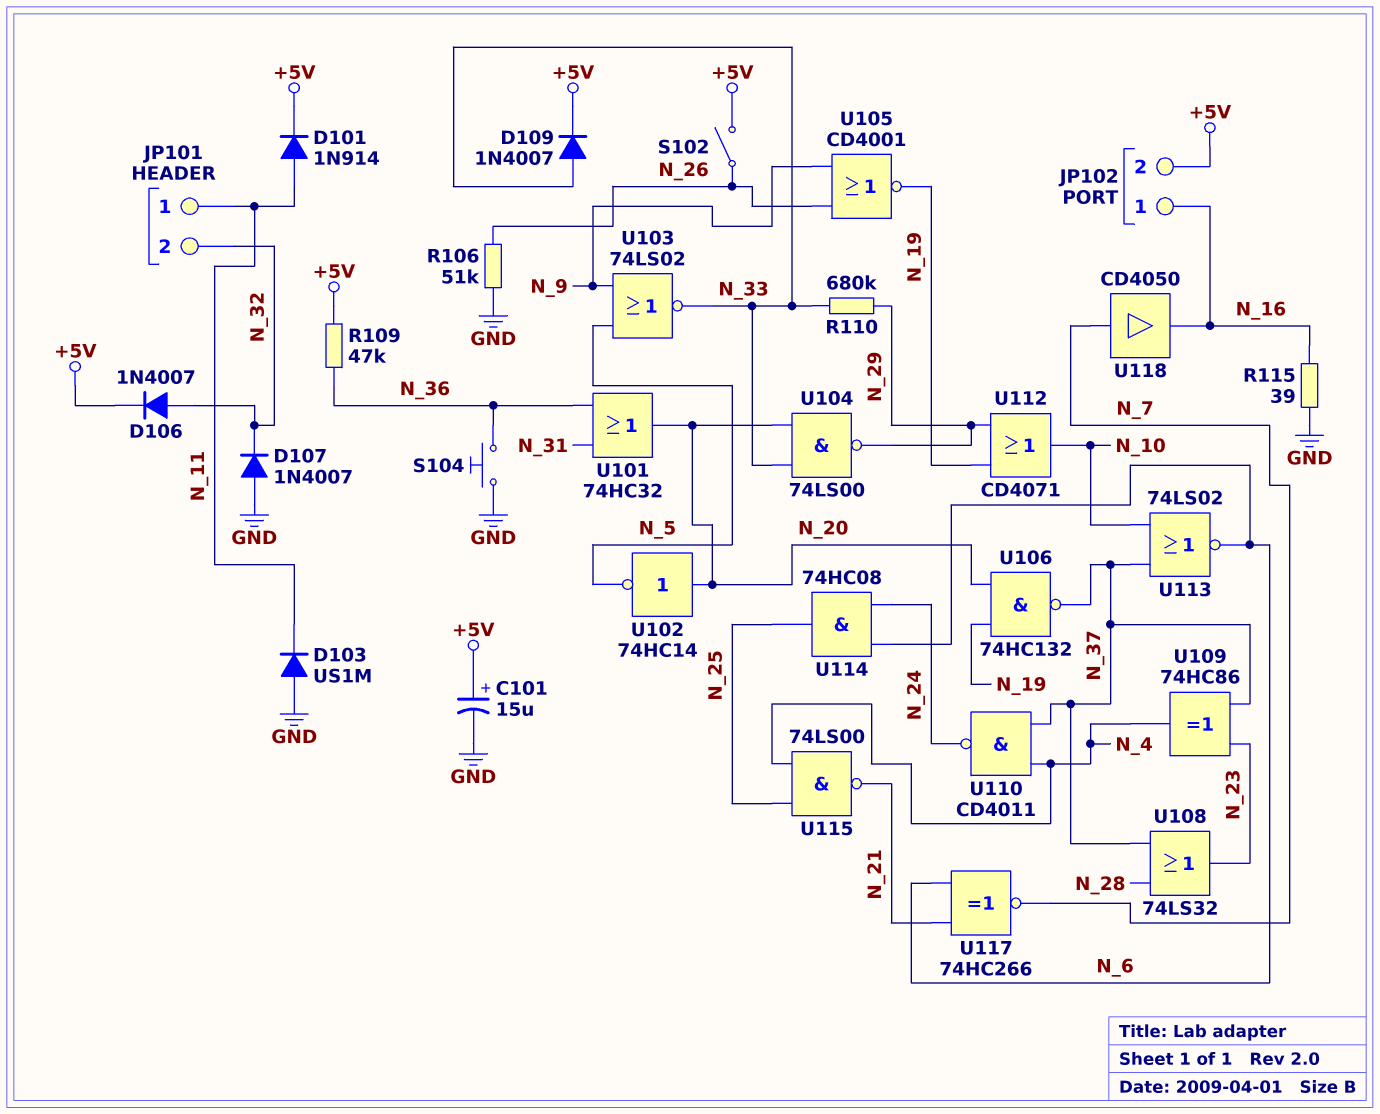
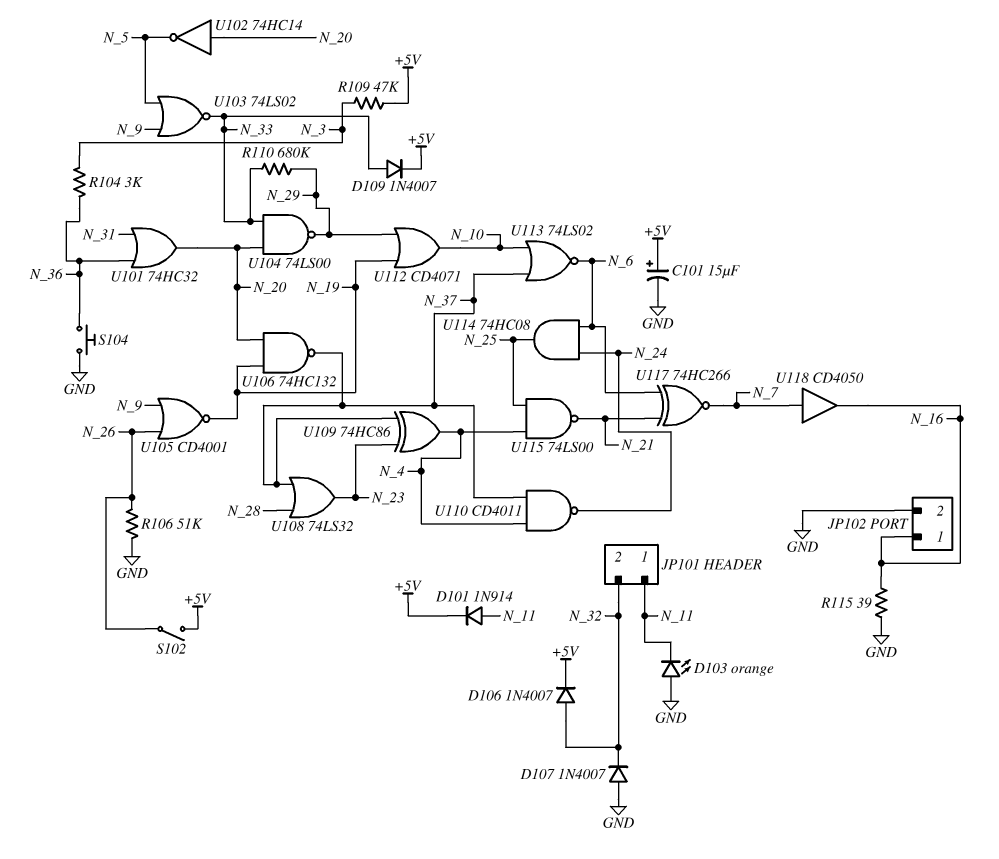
D103: diode US1M (A GND, K N_11) -> LED orange (A GND, K N_11)
JP102 pin 2: +5V -> GND
R104: none -> 3k (N_3, N_36)
R109: 47k (+5V, N_36) -> 47k (+5V, N_3)

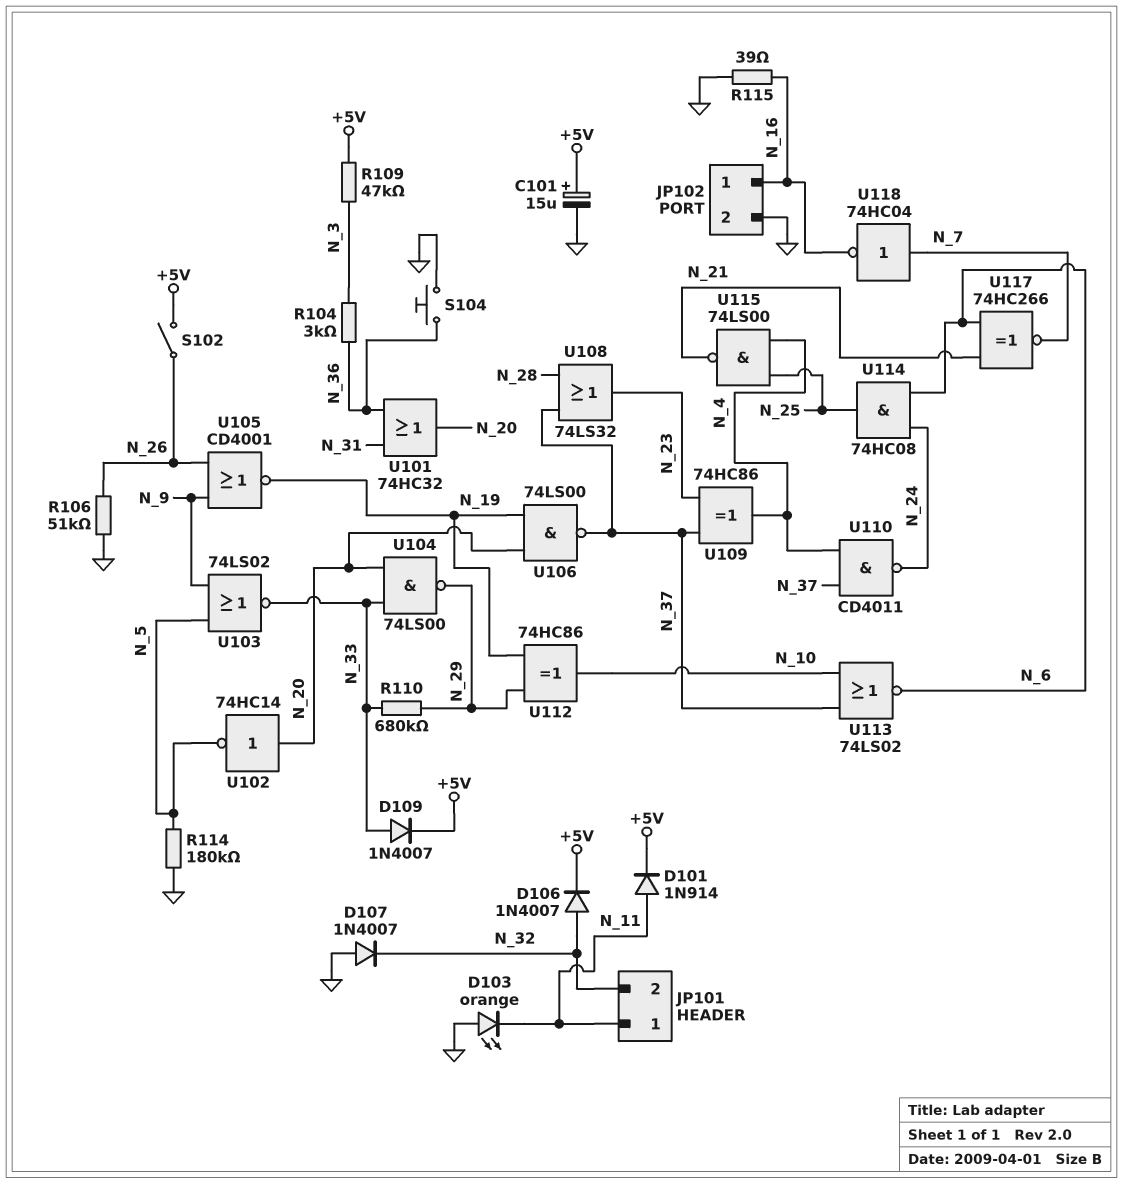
R114: none -> 180k (GND, N_5)
U106: NAND 74HC132 (in N_19, in N_20, out N_37) -> NAND 74LS00 (in N_19, in N_20, out N_37)
U112: OR CD4071 (in N_19, in N_29, out N_10) -> XOR 74HC86 (in N_19, in N_29, out N_10)
U118: buffer CD4050 (in N_7, out N_16) -> NOT 74HC04 (in N_7, out N_16)

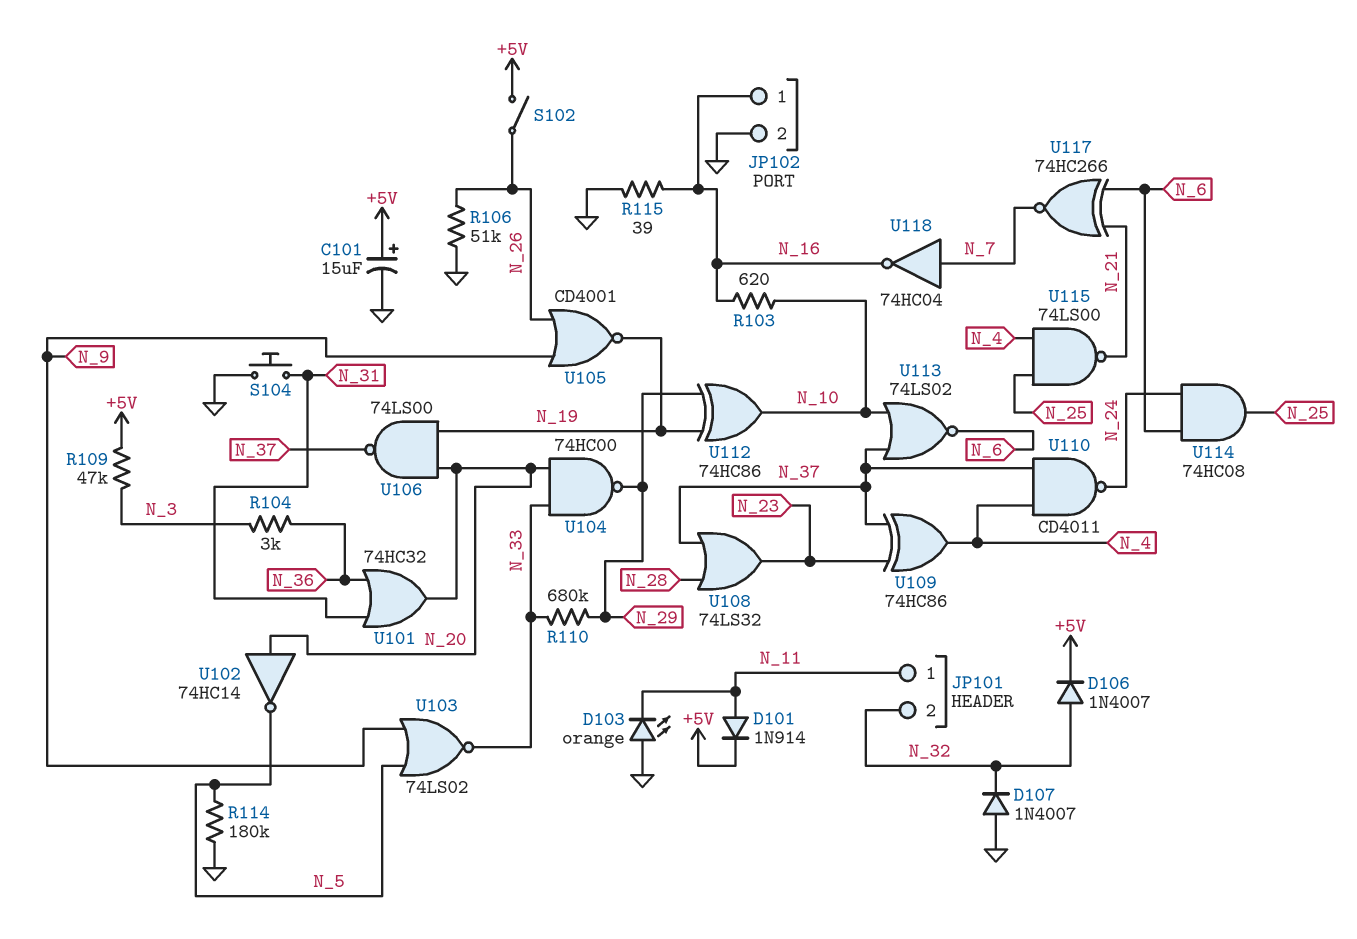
D109: diode 1N4007 (A N_33, K +5V) -> none
R103: none -> 620 (N_10, N_16)
S104: button (GND, N_36) -> button (GND, N_31)
U104: NAND 74LS00 (in N_20, in N_33, out N_29) -> NAND 74HC00 (in N_20, in N_33, out N_29)

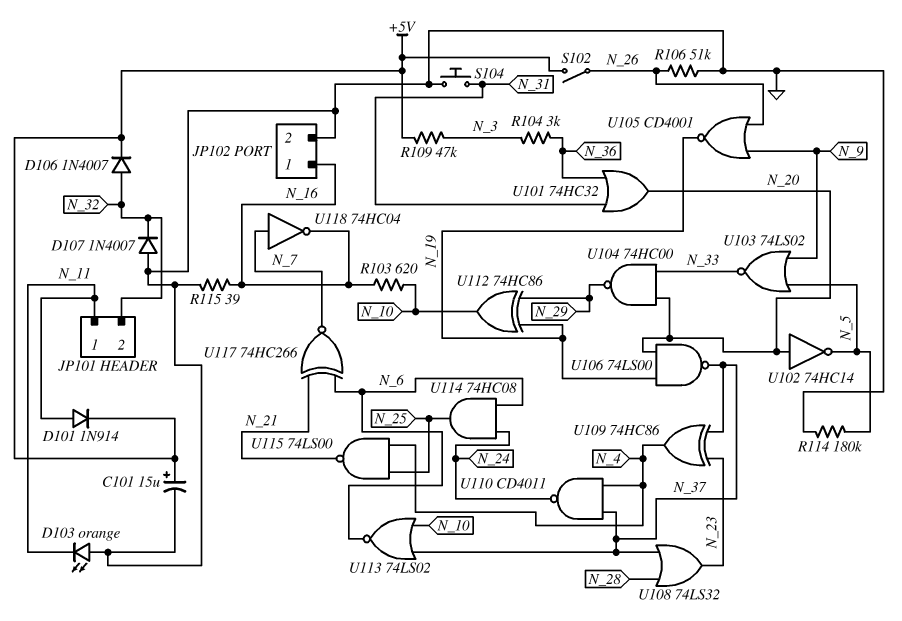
R110: 680k (N_29, N_33) -> none

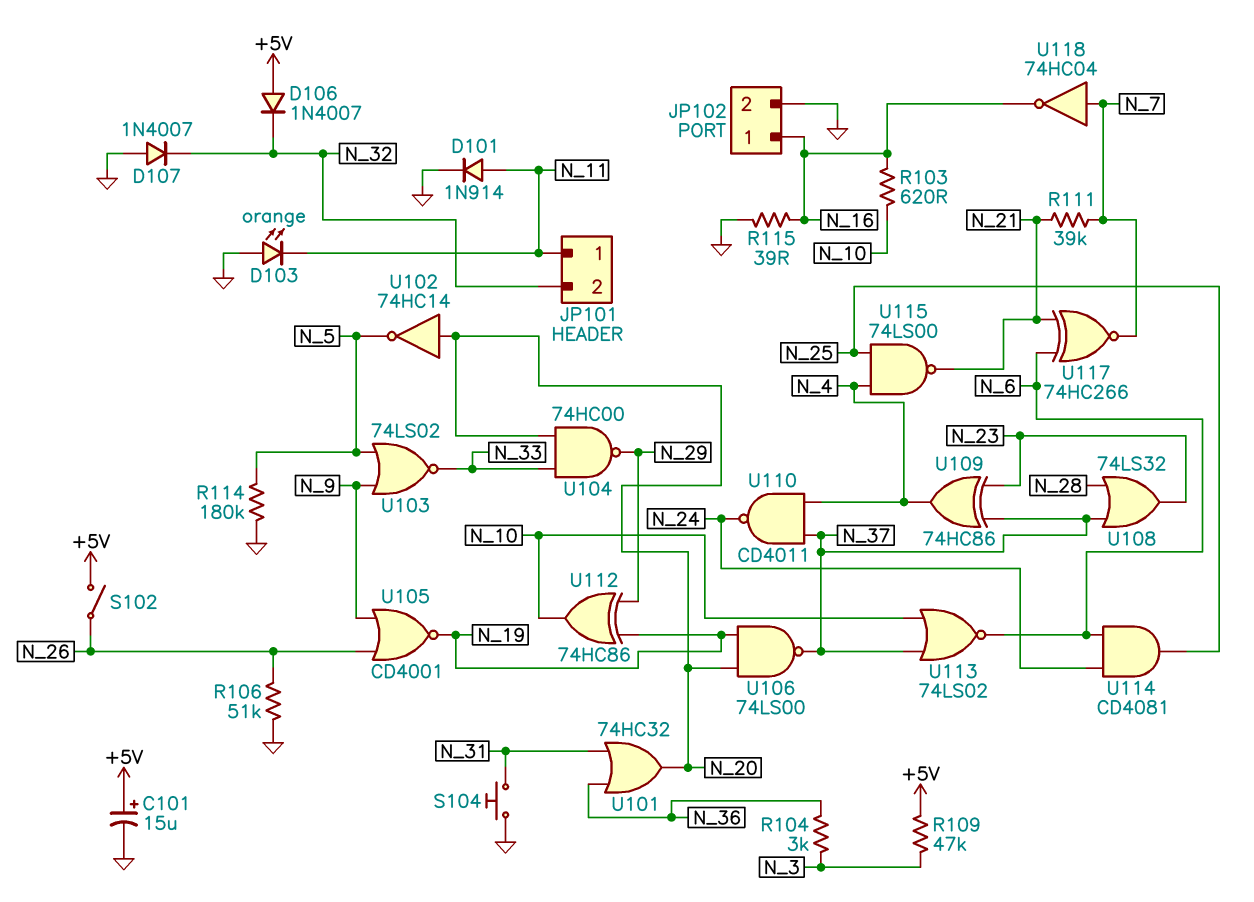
D101: diode 1N914 (A N_11, K +5V) -> diode 1N914 (A N_11, K GND)
D106: diode 1N4007 (A N_32, K +5V) -> diode 1N4007 (A +5V, K N_32)
R111: none -> 39k (N_7, N_21)
U114: AND 74HC08 (in N_6, in N_24, out N_25) -> AND CD4081 (in N_6, in N_24, out N_25)

